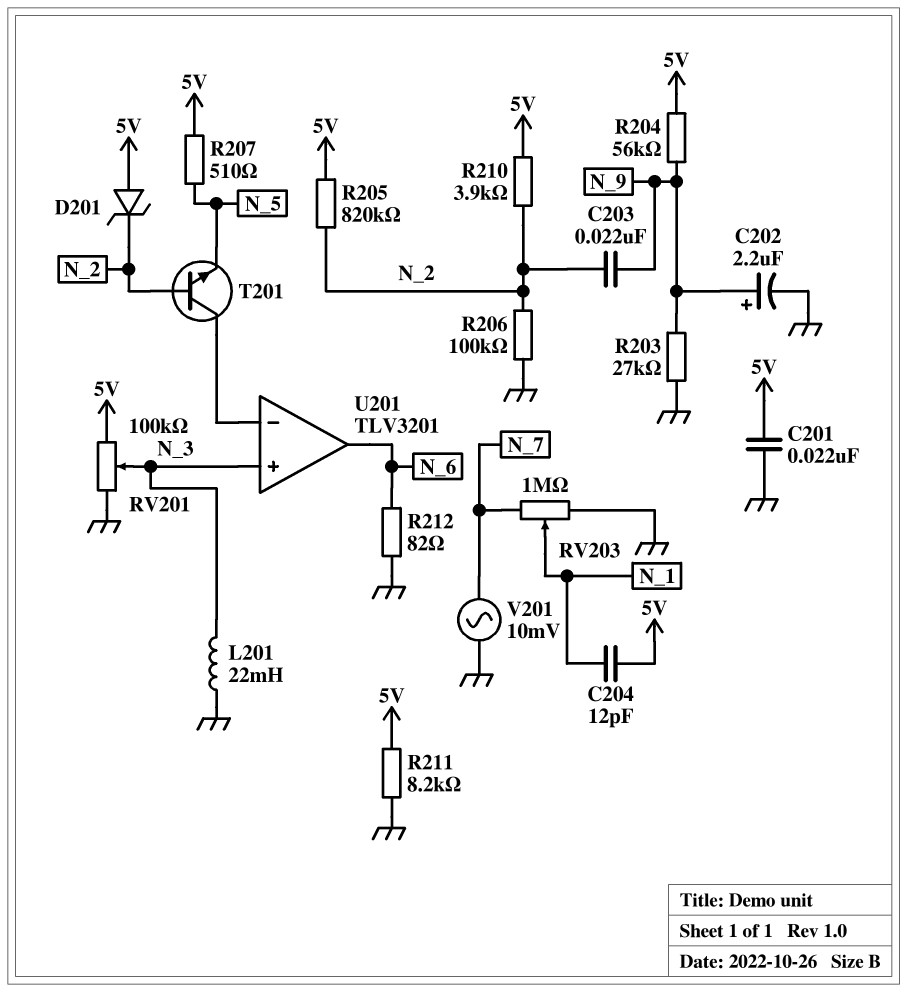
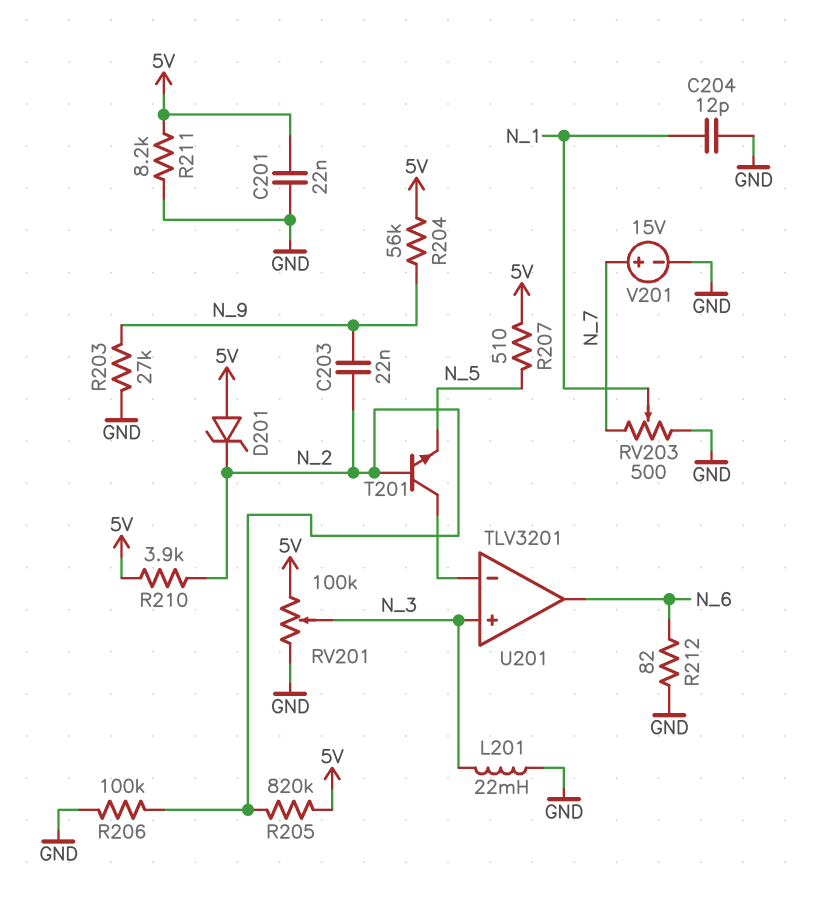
C202: 2.2uF (plus N_9, minus GND) -> none
C204: 12pF (5V, N_1) -> 12pF (GND, N_1)
RV203: 1M (GND, N_7, wiper N_1) -> 500 (GND, N_7, wiper N_1)
V201: AC 10mV (GND, N_7) -> 15V (plus N_7, minus GND)

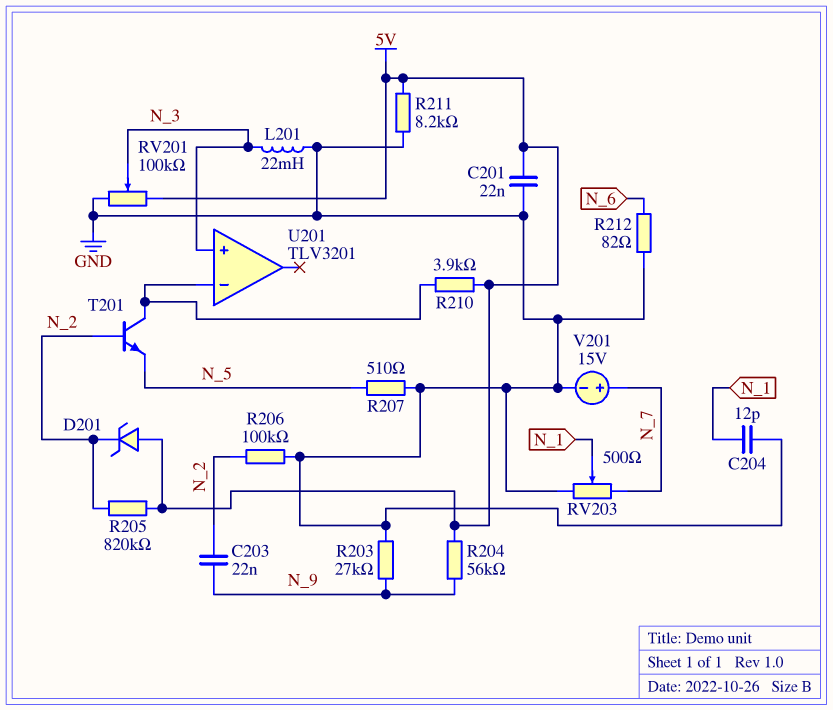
R207: 510 (5V, N_5) -> 510 (GND, N_5)
R210: 3.9k (5V, N_2) -> 3.9k (5V, U201/in-)
U201 pin out: N_6 -> none

